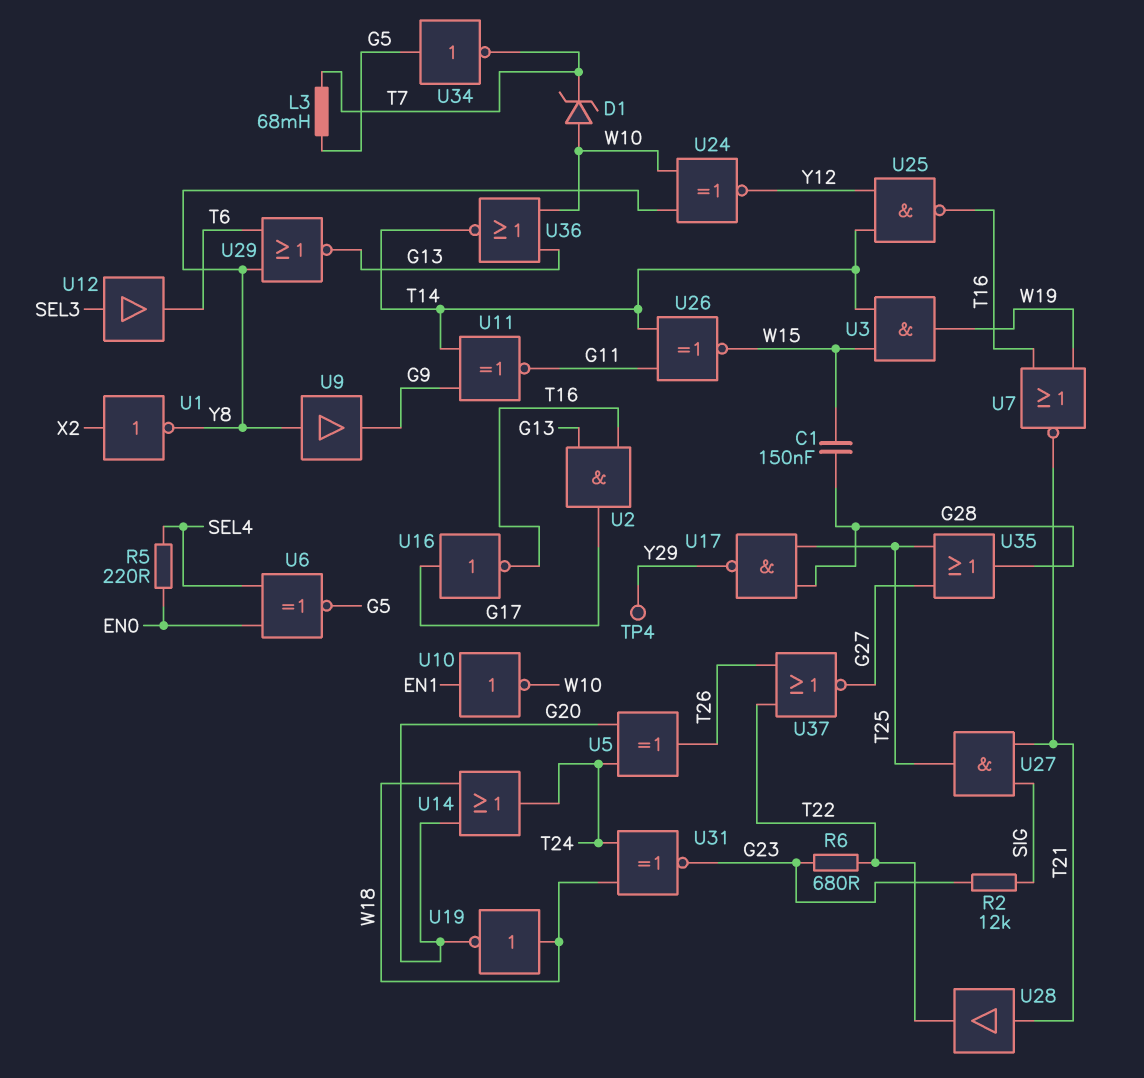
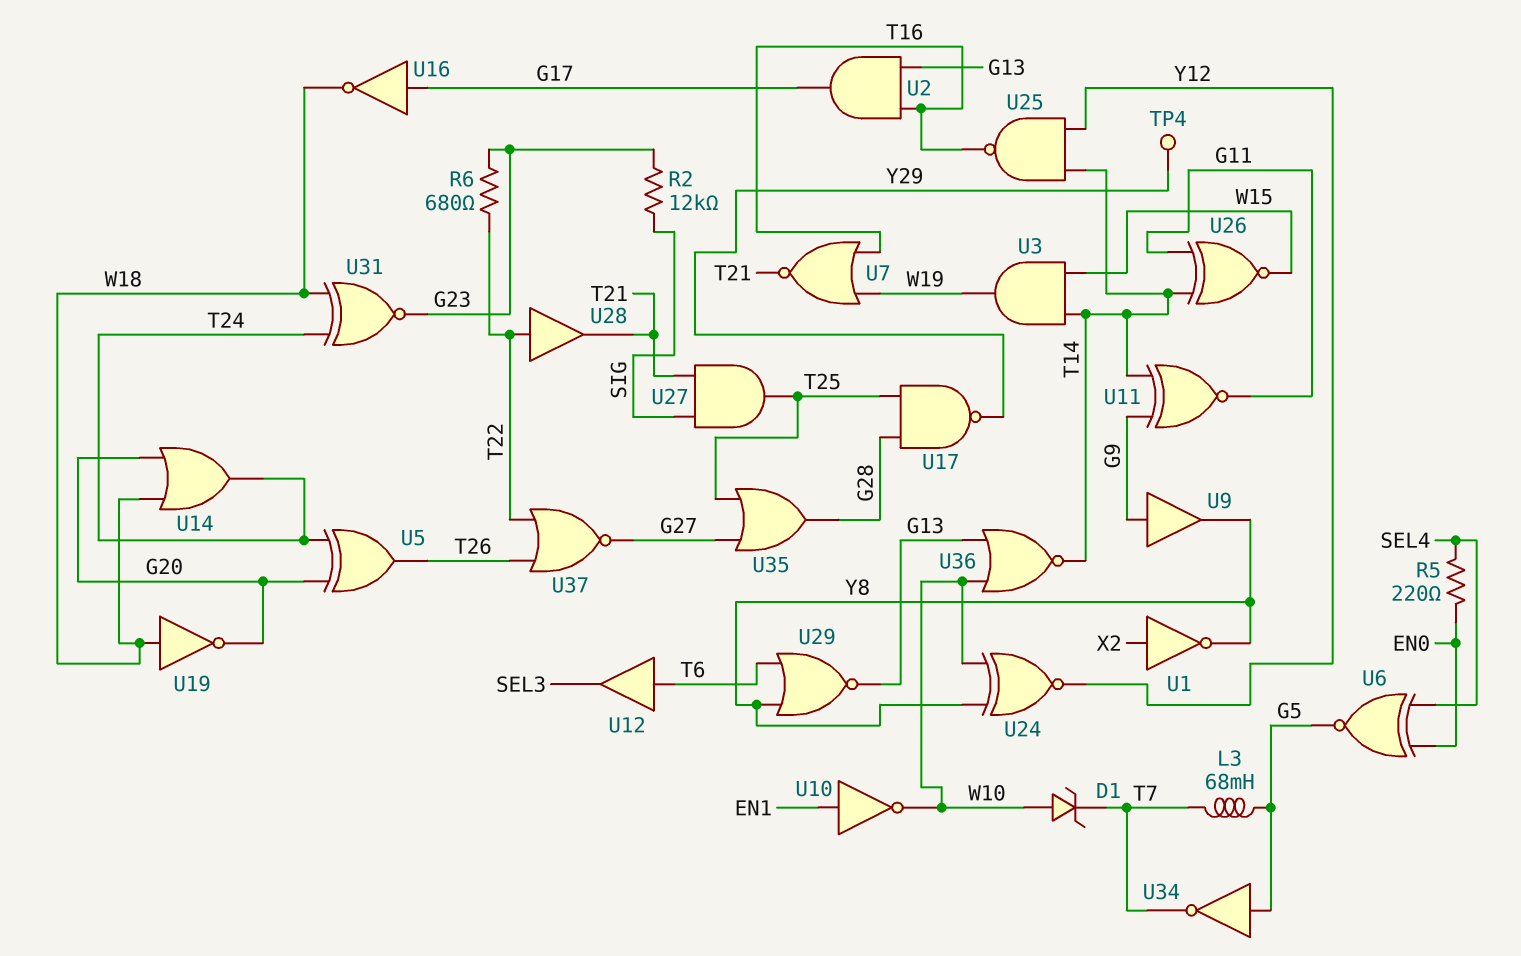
C1: 150nF (G28, W15) -> none
U9: buffer (in Y8, out G9) -> buffer (in G9, out Y8)
U12: buffer (in SEL3, out T6) -> buffer (in T6, out SEL3)
U16: NOT (in G17, out T16) -> NOT (in G17, out W18)
U28: buffer (in T21, out T22) -> buffer (in T22, out T21)

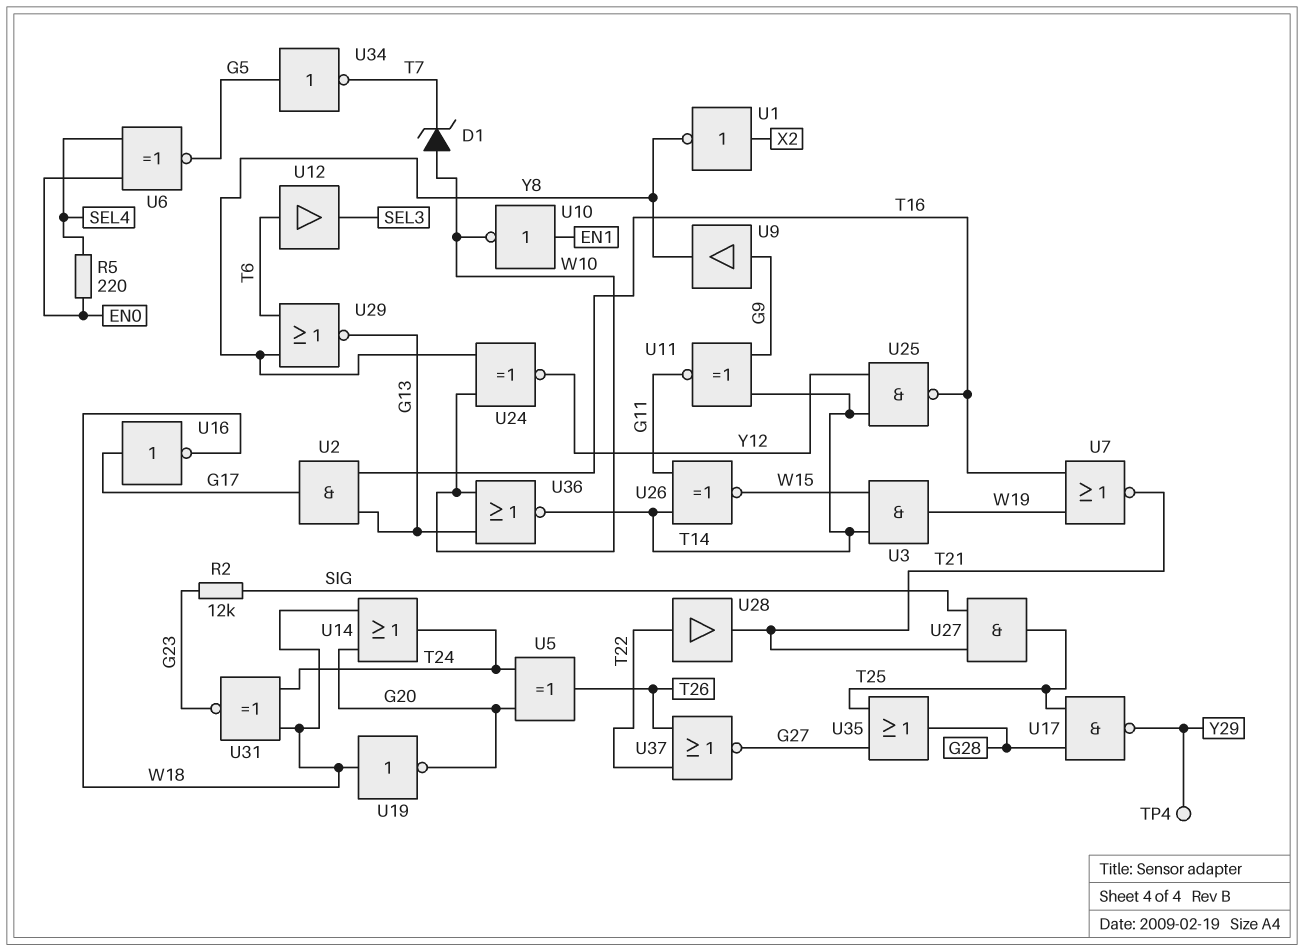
L3: 68mH (G5, T7) -> none
R6: 680 (G23, T22) -> none

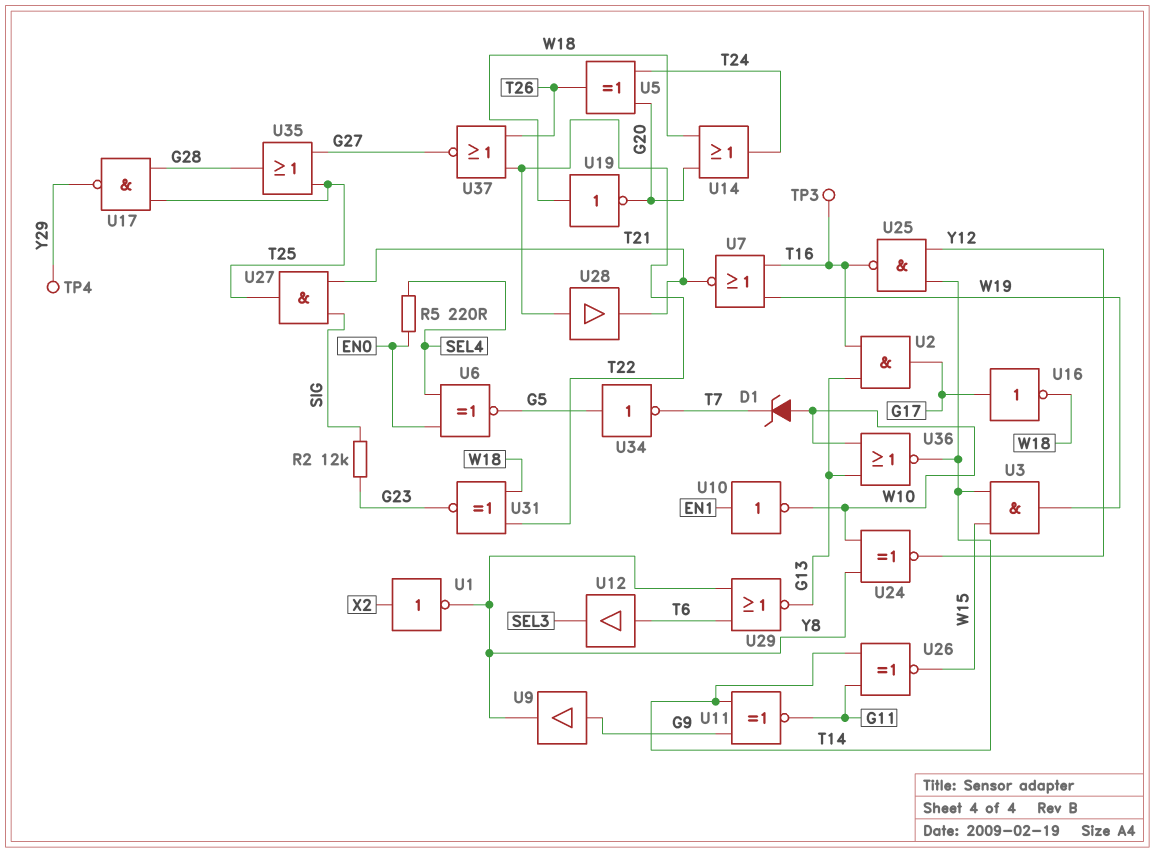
TP3: none -> test point (T16)
U31: XNOR (in T24, in W18, out G23) -> XNOR (in T22, in W18, out G23)

